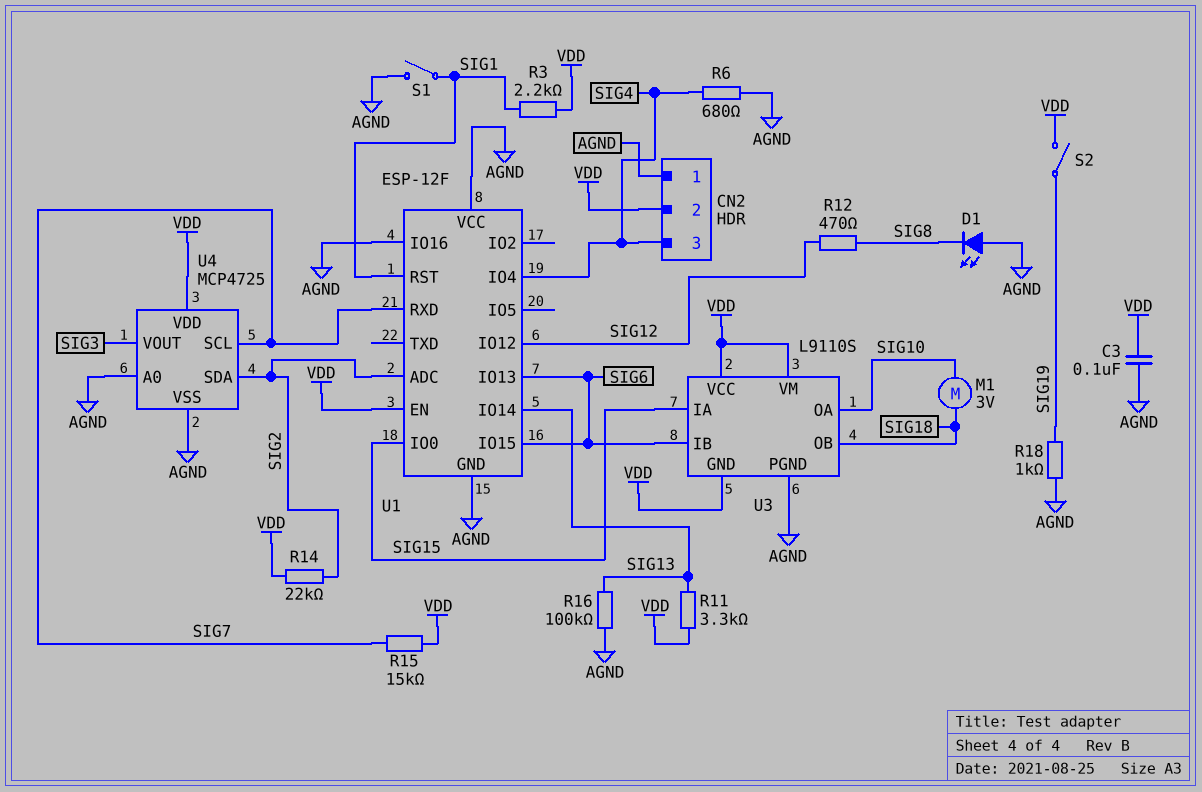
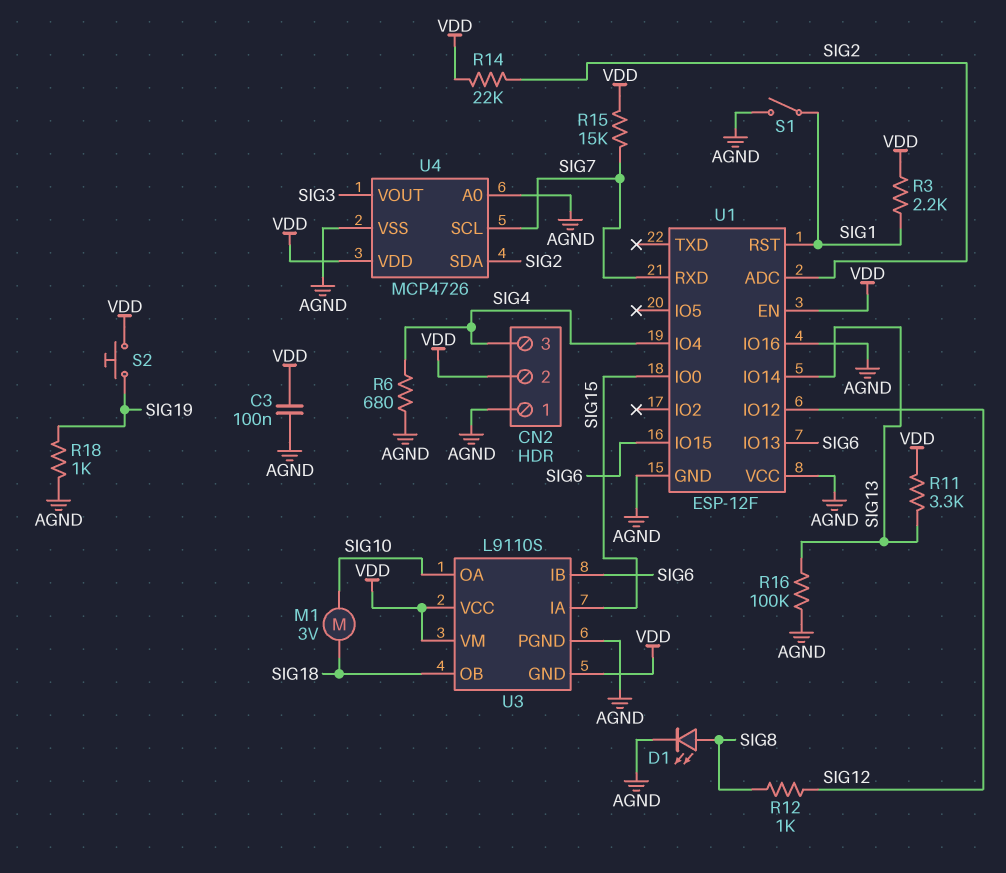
D1: LED (A AGND, K SIG8) -> LED (A SIG8, K AGND)
R12: 470 (SIG8, SIG12) -> 1k (SIG8, SIG12)
S2: switch (SIG19, VDD) -> button (SIG19, VDD)
U4: MCP4725 -> MCP4726

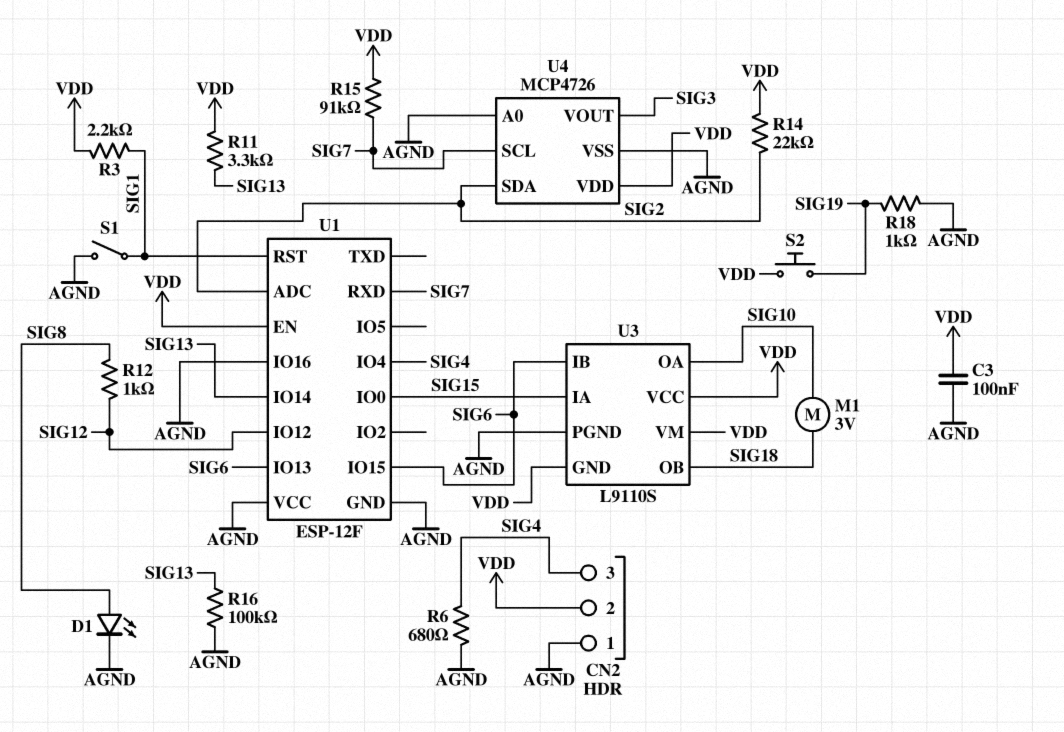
R15: 15k (SIG7, VDD) -> 91k (SIG7, VDD)

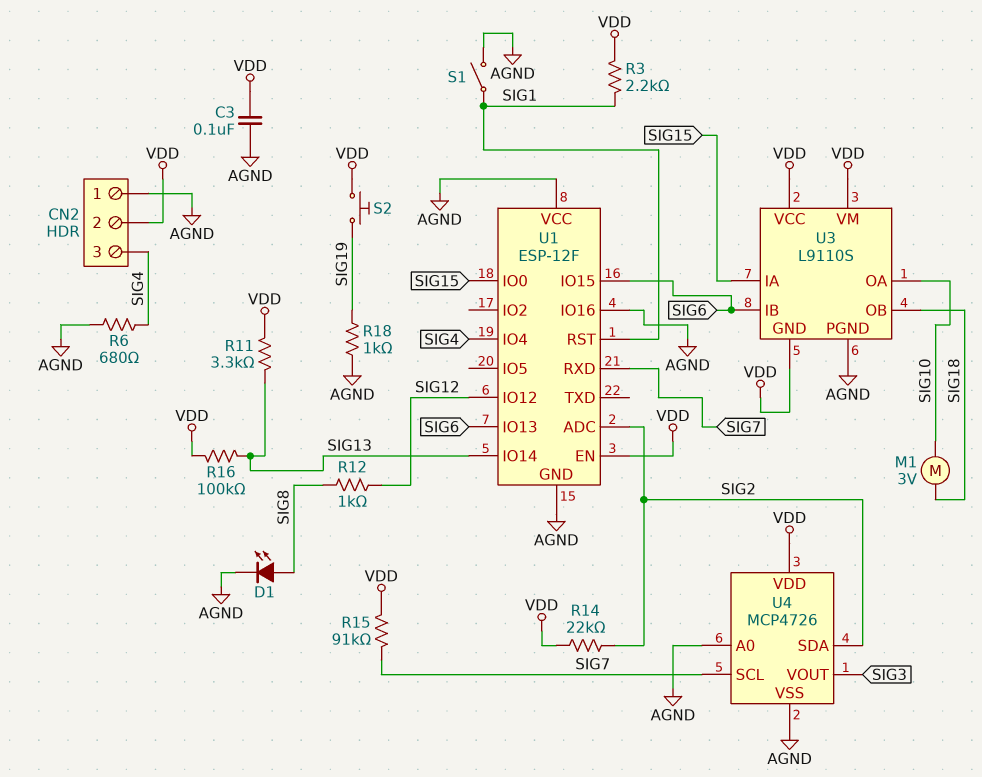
R16: 100k (AGND, SIG13) -> 100k (SIG13, VDD)

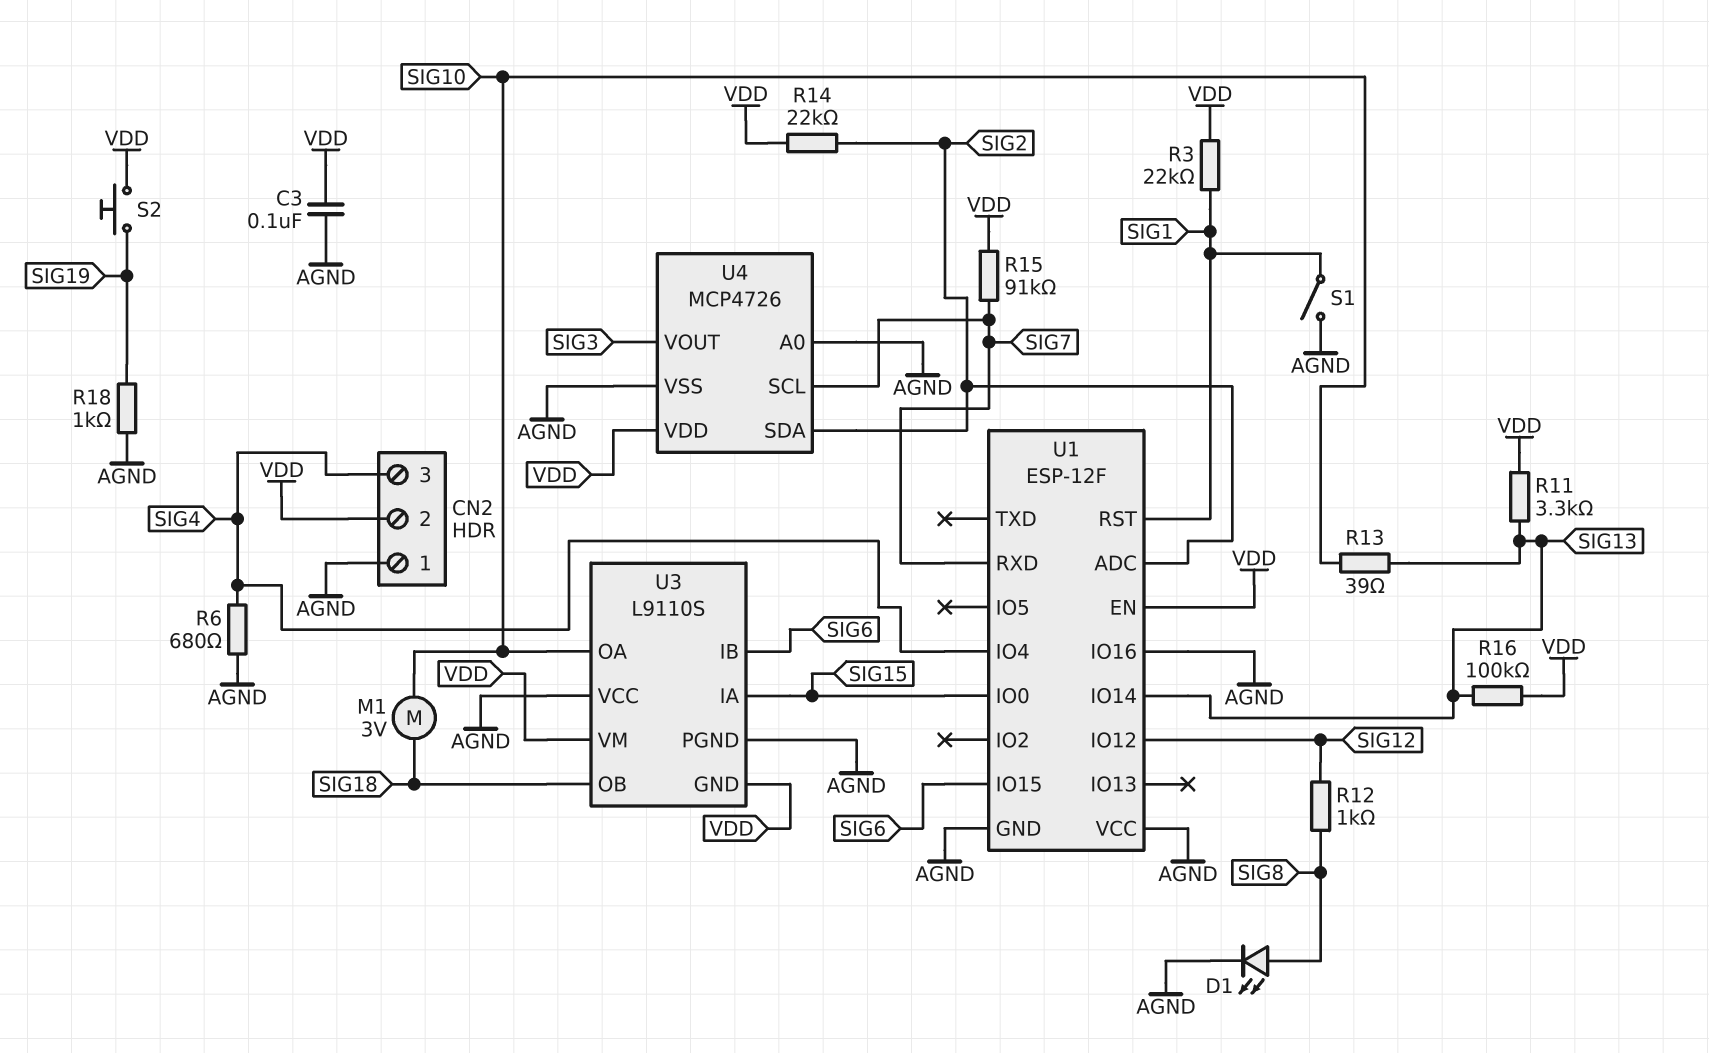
R3: 2.2k (SIG1, VDD) -> 22k (SIG1, VDD)
R13: none -> 39 (SIG10, SIG13)
U1 pin IO13: SIG6 -> none
U3 pin VCC: VDD -> AGND

